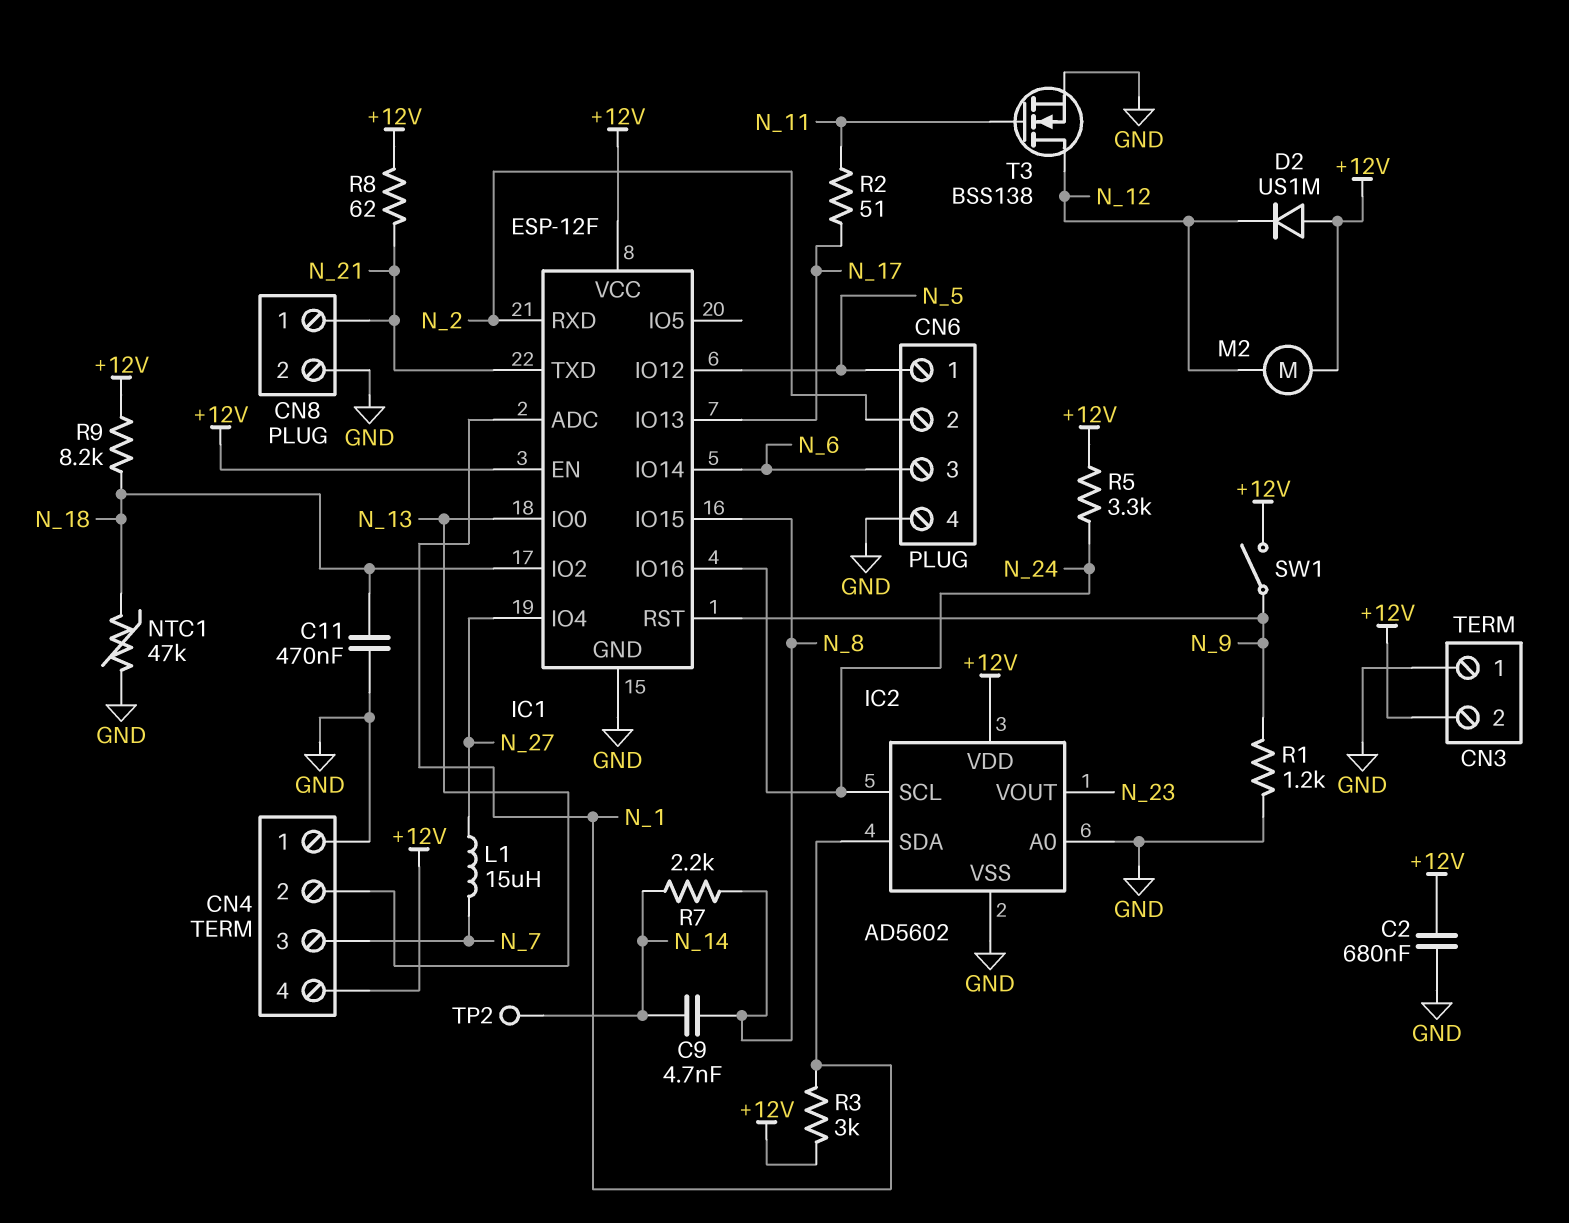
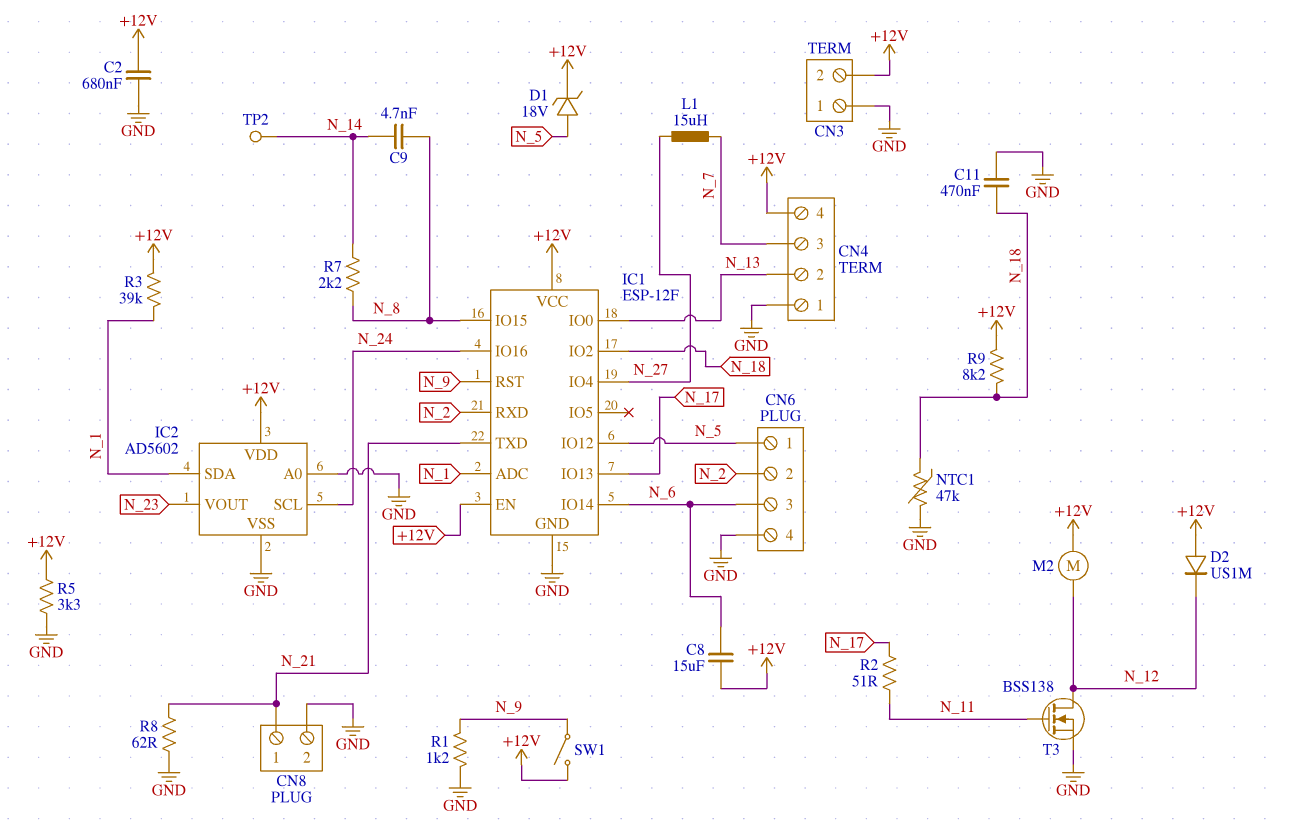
C8: none -> 15uF (+12V, N_6)
D1: none -> zener 18V (A N_5, K +12V)
R3: 3k (+12V, N_1) -> 39k (+12V, N_1)
R5: 3.3k (+12V, N_24) -> 3.3k (+12V, GND)
R8: 62 (+12V, N_21) -> 62 (GND, N_21)

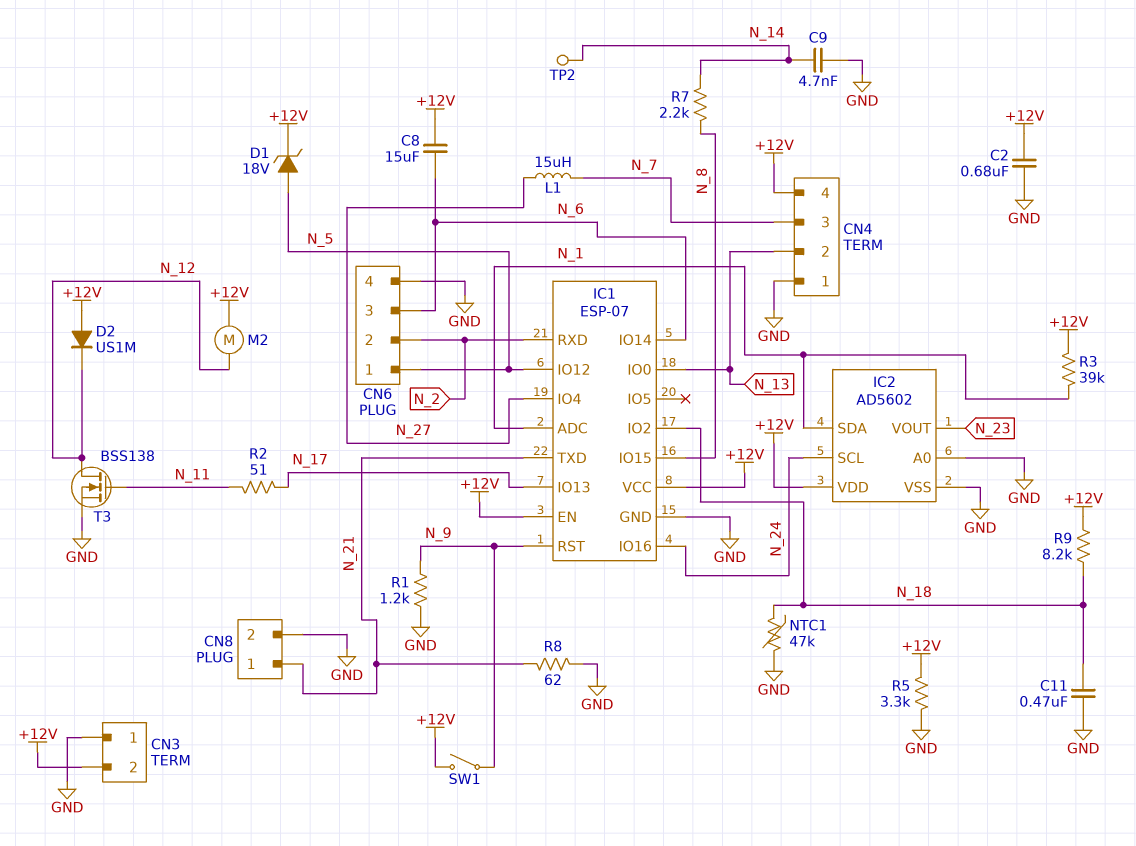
C9: 4.7nF (N_8, N_14) -> 4.7nF (GND, N_14)
IC1: ESP-12F -> ESP-07

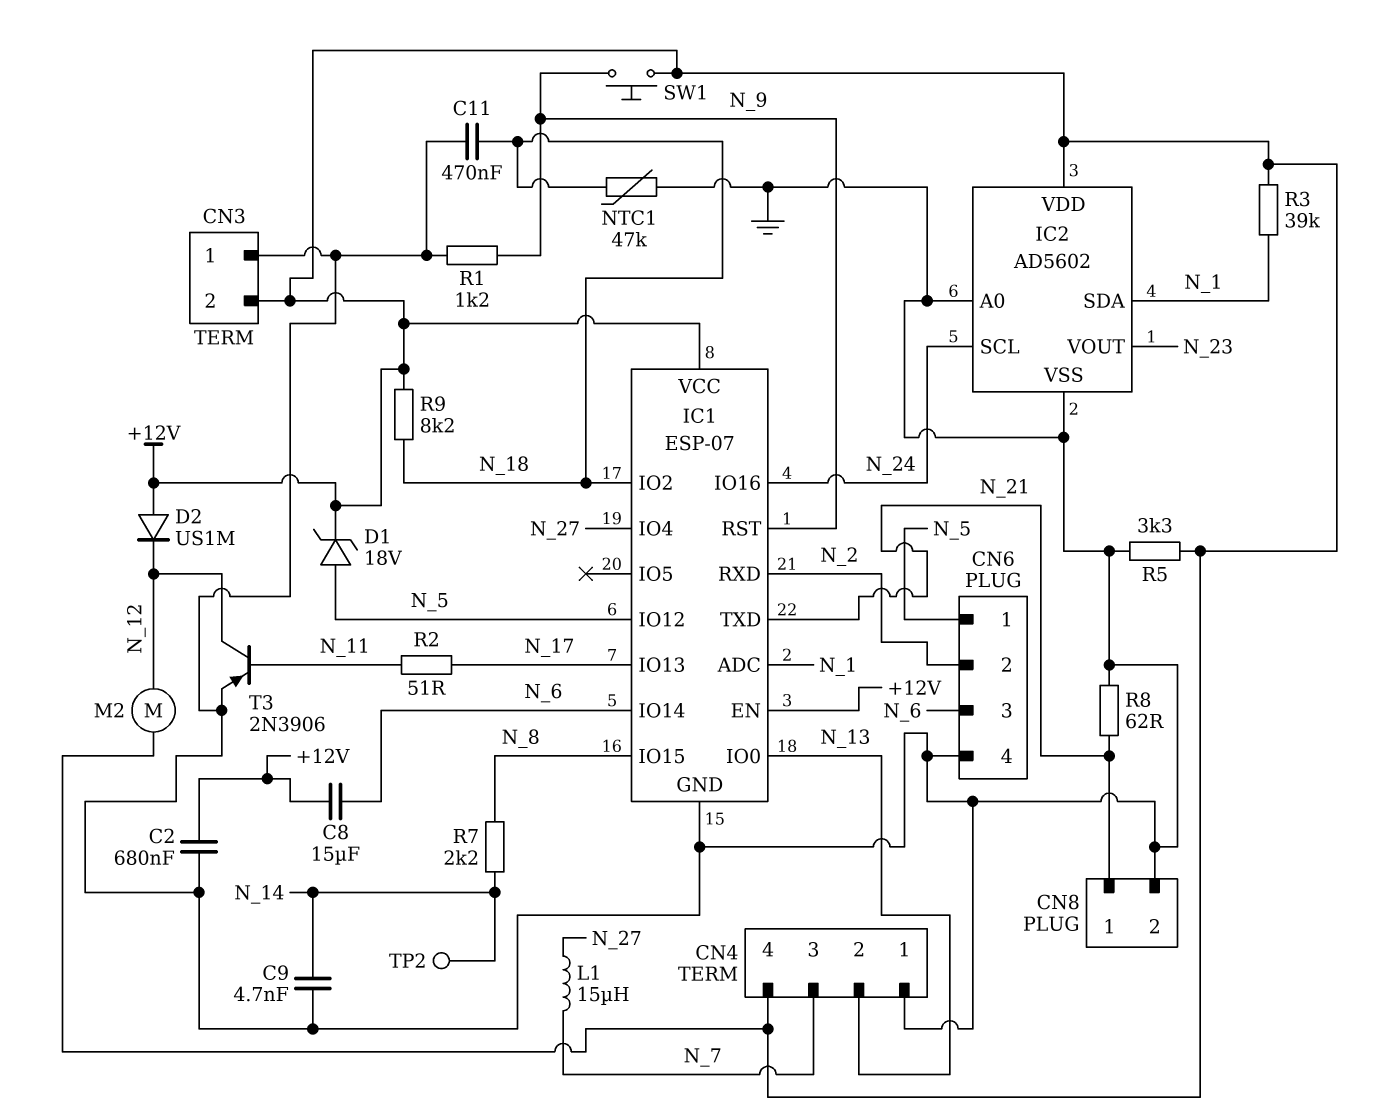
SW1: switch (+12V, N_9) -> button (+12V, N_9)
T3: NMOS BSS138 (G N_11, D N_12, S GND) -> PNP 2N3906 (B N_11, C N_12, E GND)

